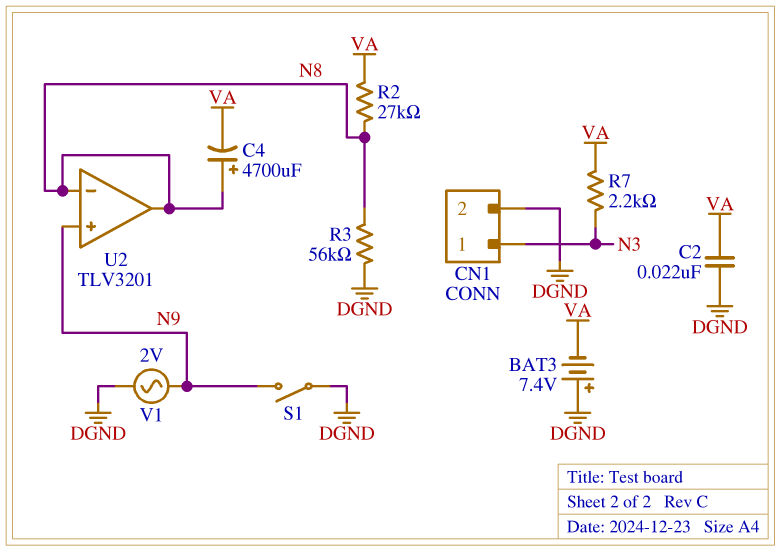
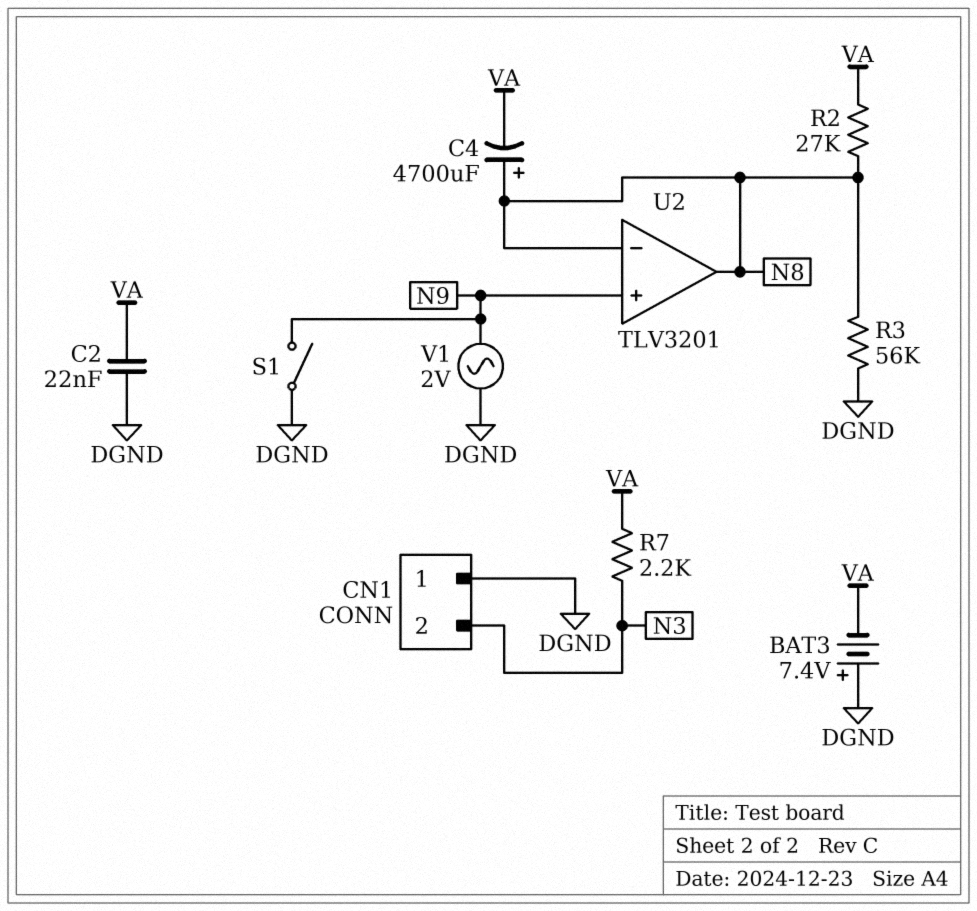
CN1 pin 1: N3 -> DGND
CN1 pin 2: DGND -> N3

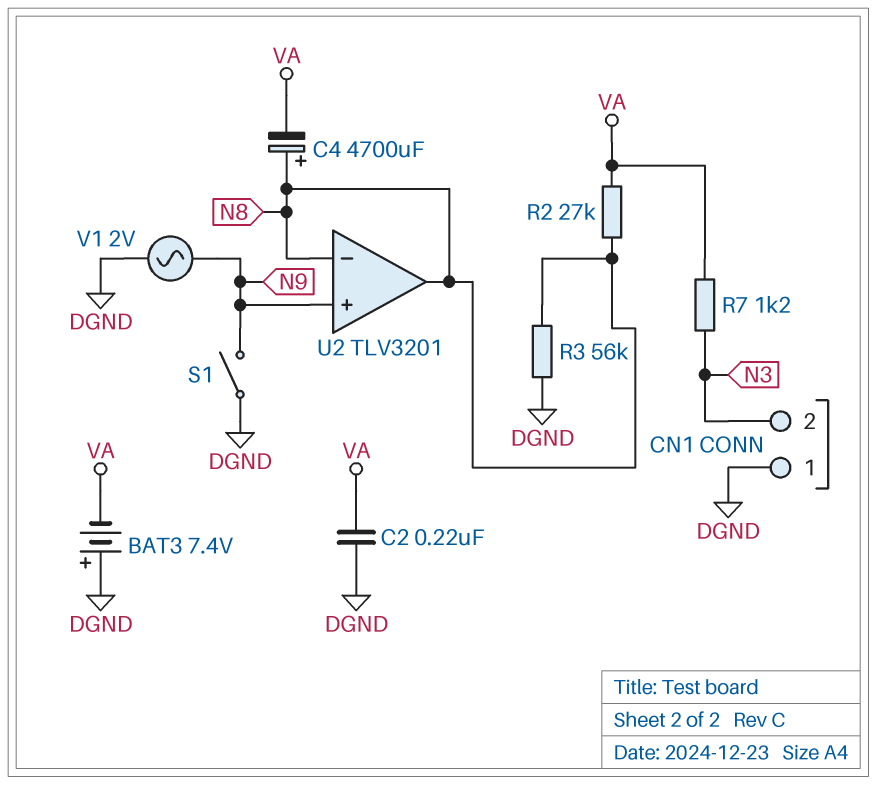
C2: 22nF (DGND, VA) -> 220nF (DGND, VA)
R7: 2.2k (N3, VA) -> 1.2k (N3, VA)

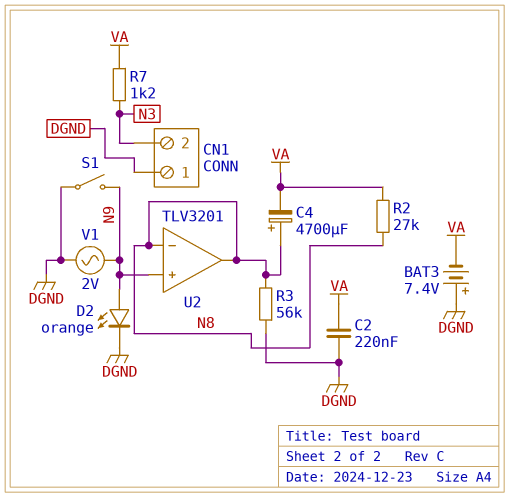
D2: none -> LED orange (A N9, K DGND)

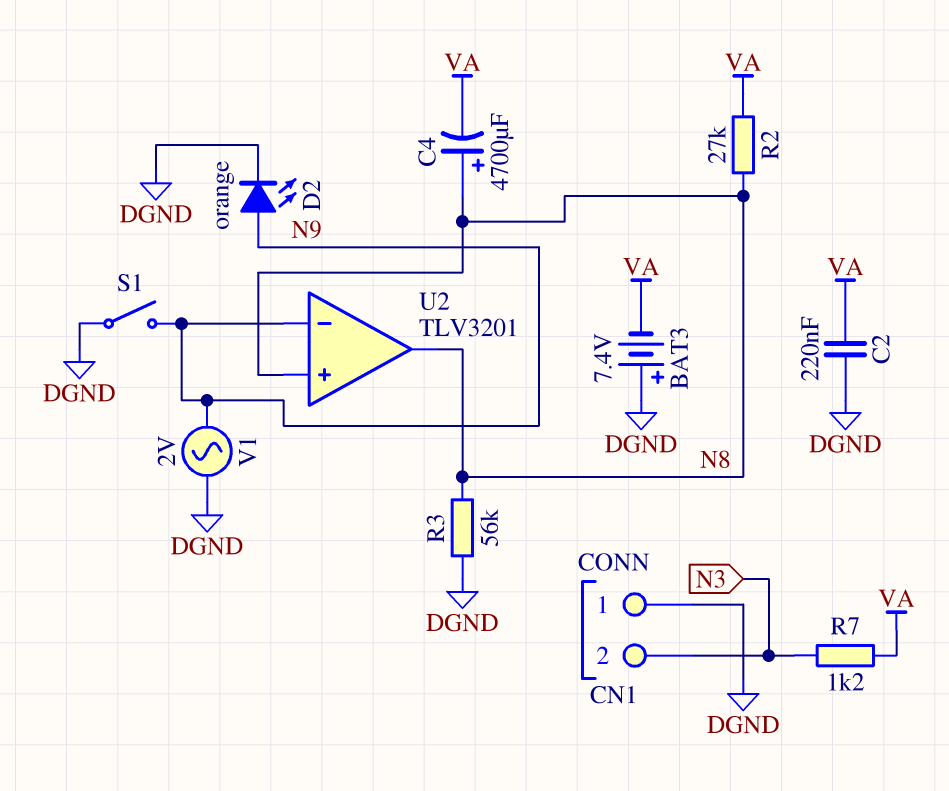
U2 pin in+: N9 -> N8
U2 pin in-: N8 -> N9

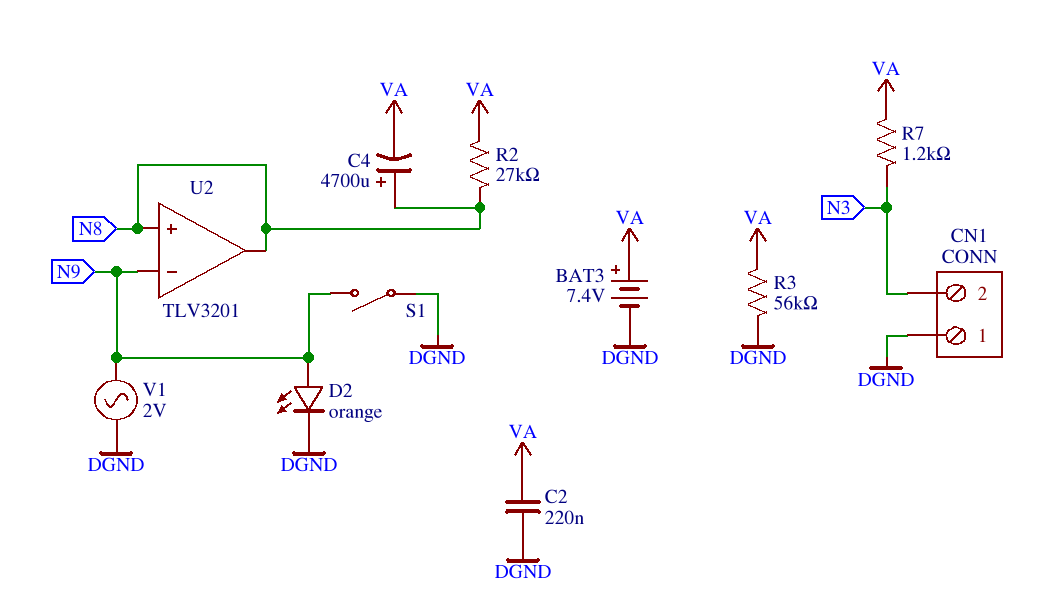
BAT3: 7.4V (plus DGND, minus VA) -> 7.4V (plus VA, minus DGND)
R3: 56k (DGND, N8) -> 56k (DGND, VA)

